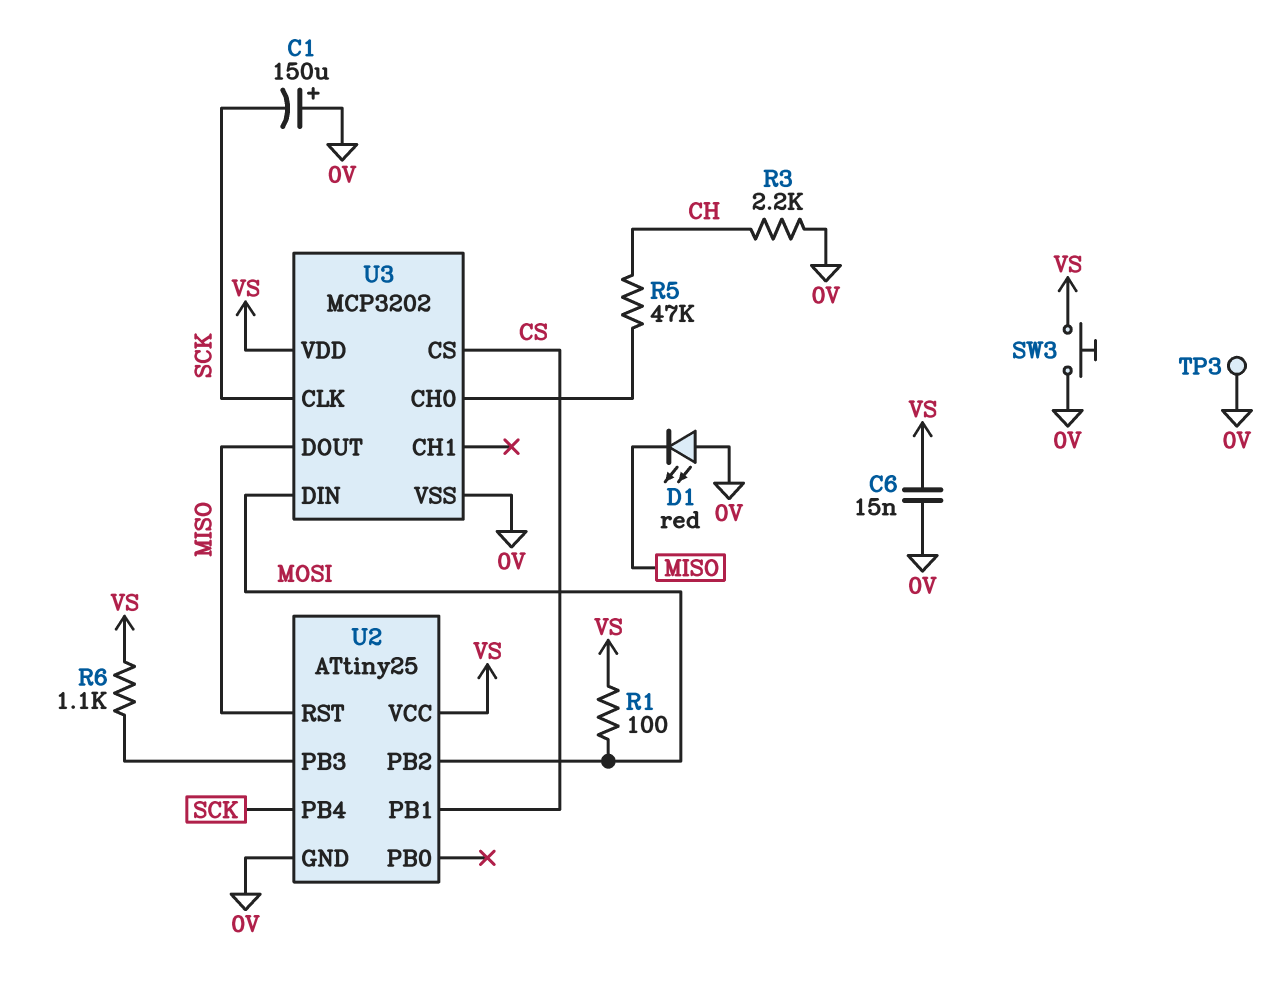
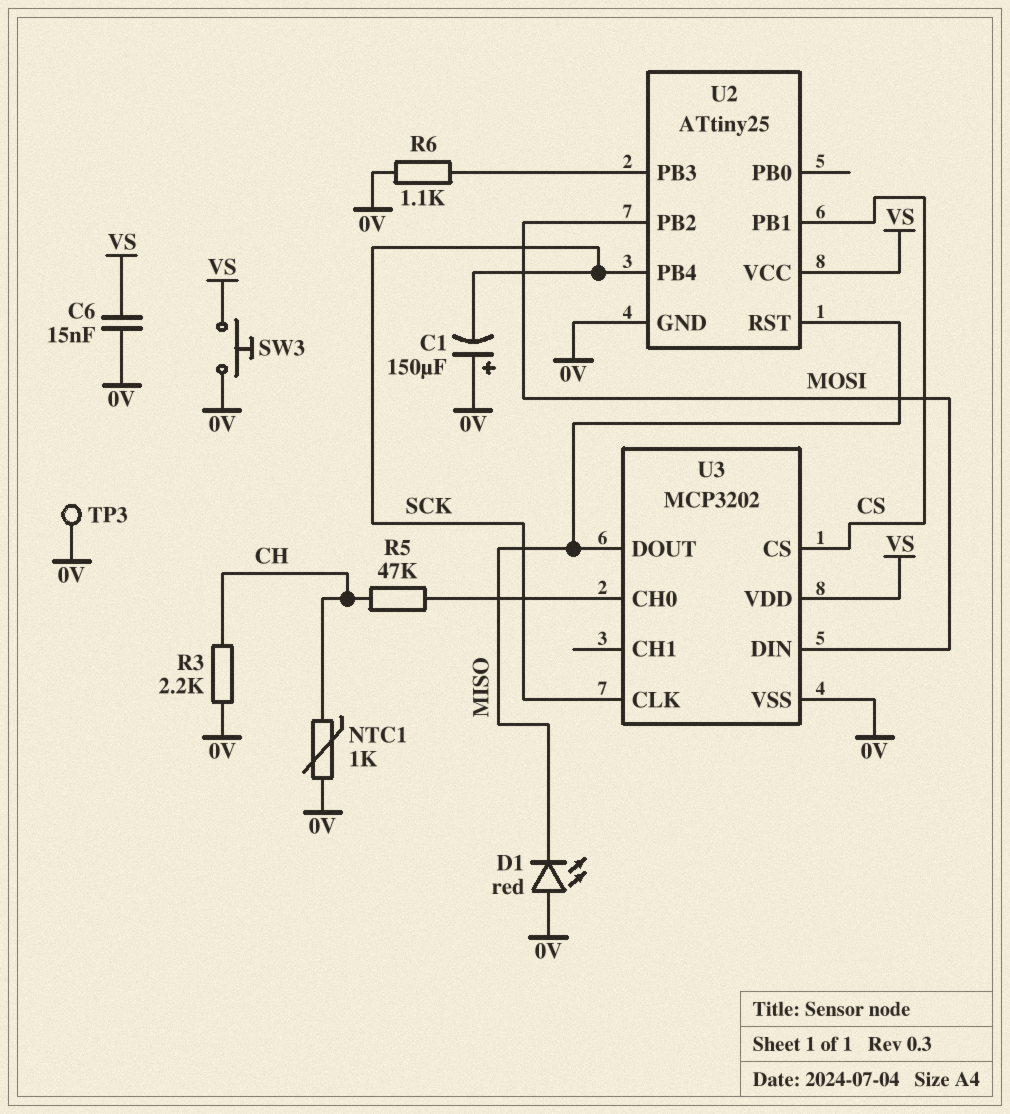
NTC1: none -> 1k (0V, CH)
R1: 100 (MOSI, VS) -> none
R6: 1.1k (U2/PB3, VS) -> 1.1k (0V, U2/PB3)

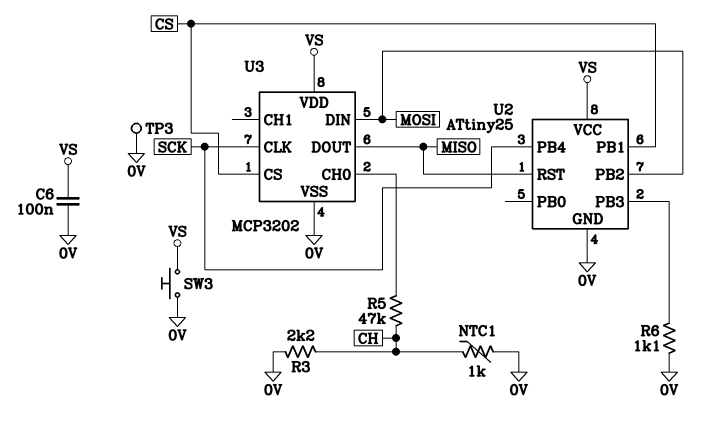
C1: 150uF (plus 0V, minus SCK) -> none
C6: 15nF (0V, VS) -> 100nF (0V, VS)
D1: LED red (A 0V, K MISO) -> none

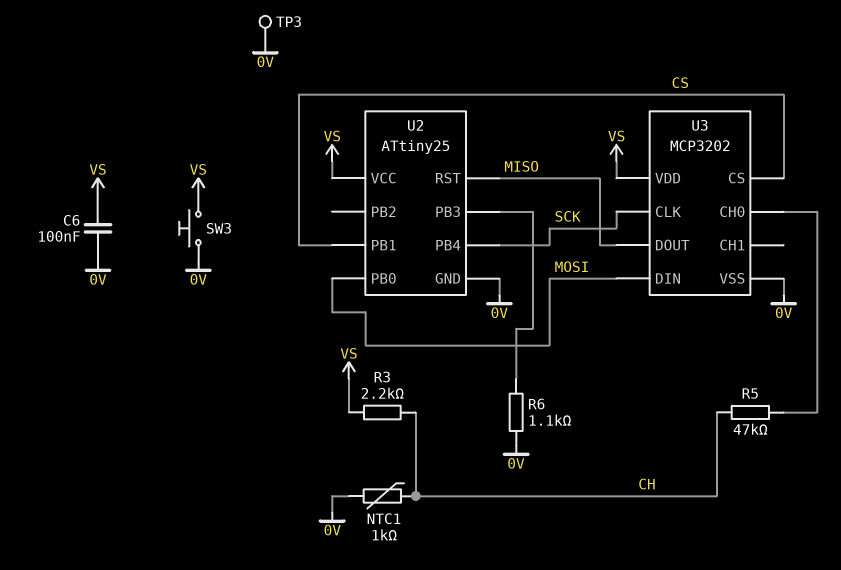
R3: 2.2k (0V, CH) -> 2.2k (CH, VS)
U2 pin PB0: none -> MOSI
U2 pin PB2: MOSI -> none

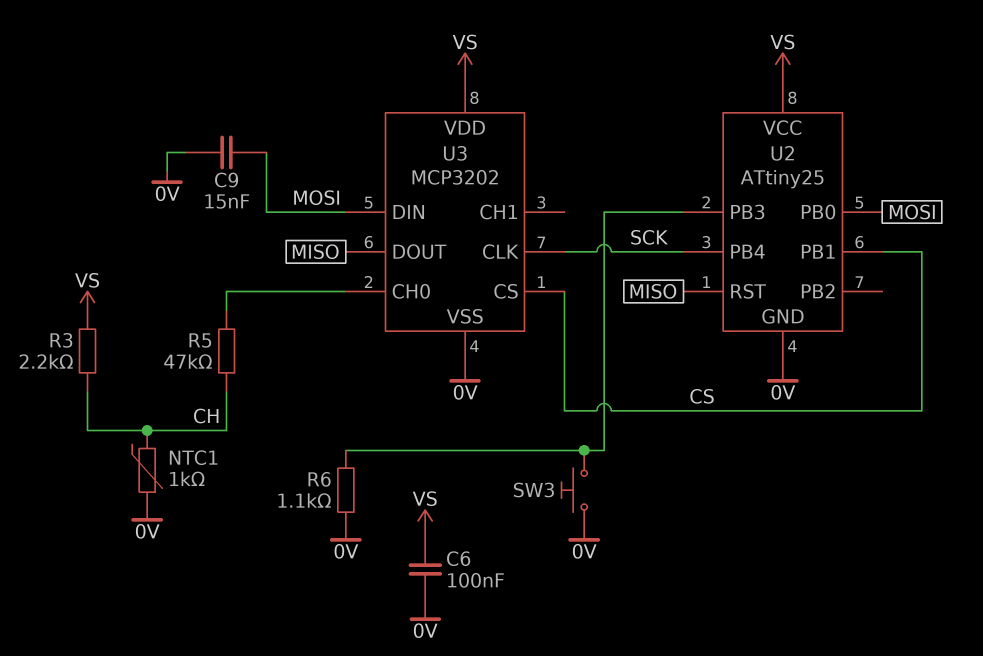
C9: none -> 15nF (0V, MOSI)
SW3: button (0V, VS) -> button (0V, U2/PB3)
TP3: test point (0V) -> none

